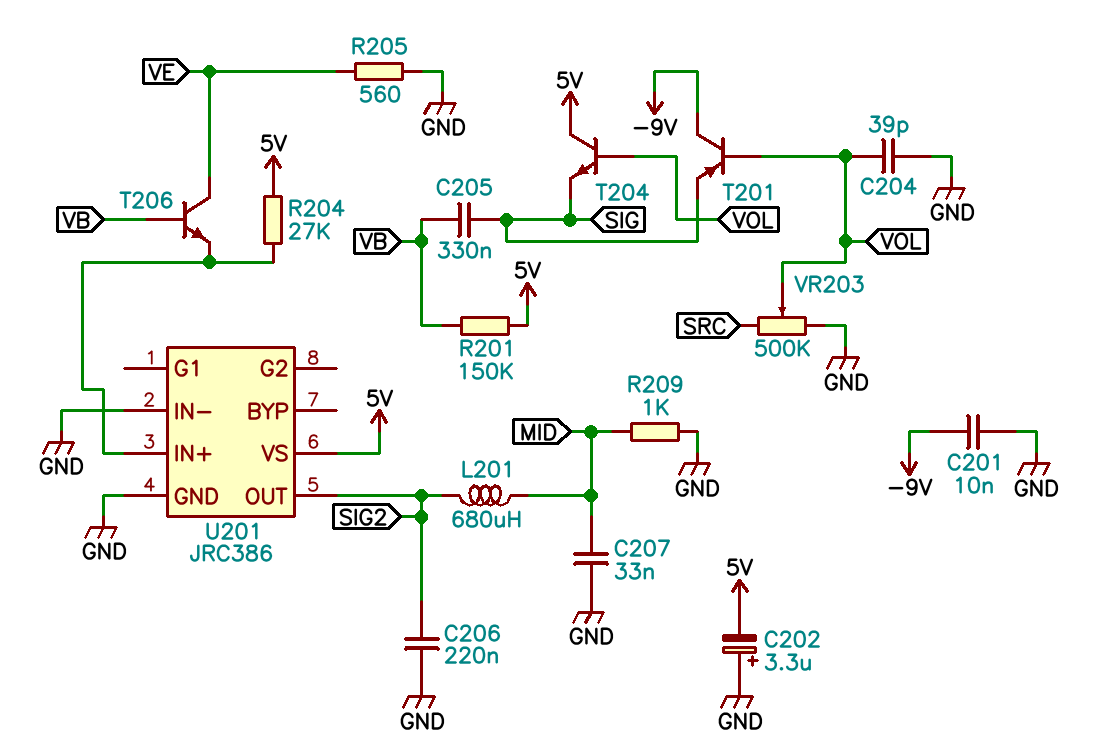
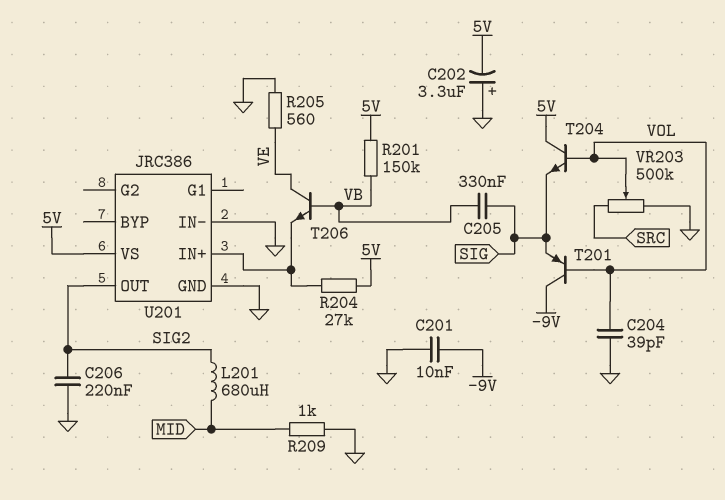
C207: 33nF (GND, MID) -> none

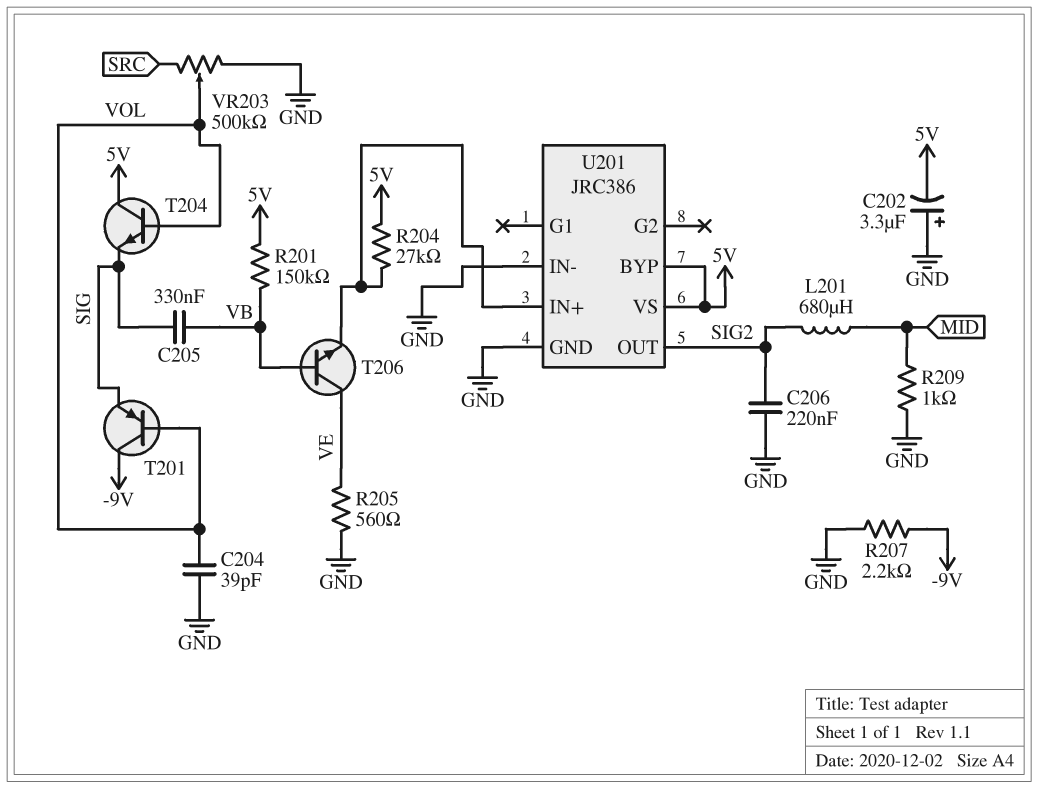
C201: 10nF (-9V, GND) -> none
R207: none -> 2.2k (-9V, GND)
U201 pin BYP: none -> 5V

